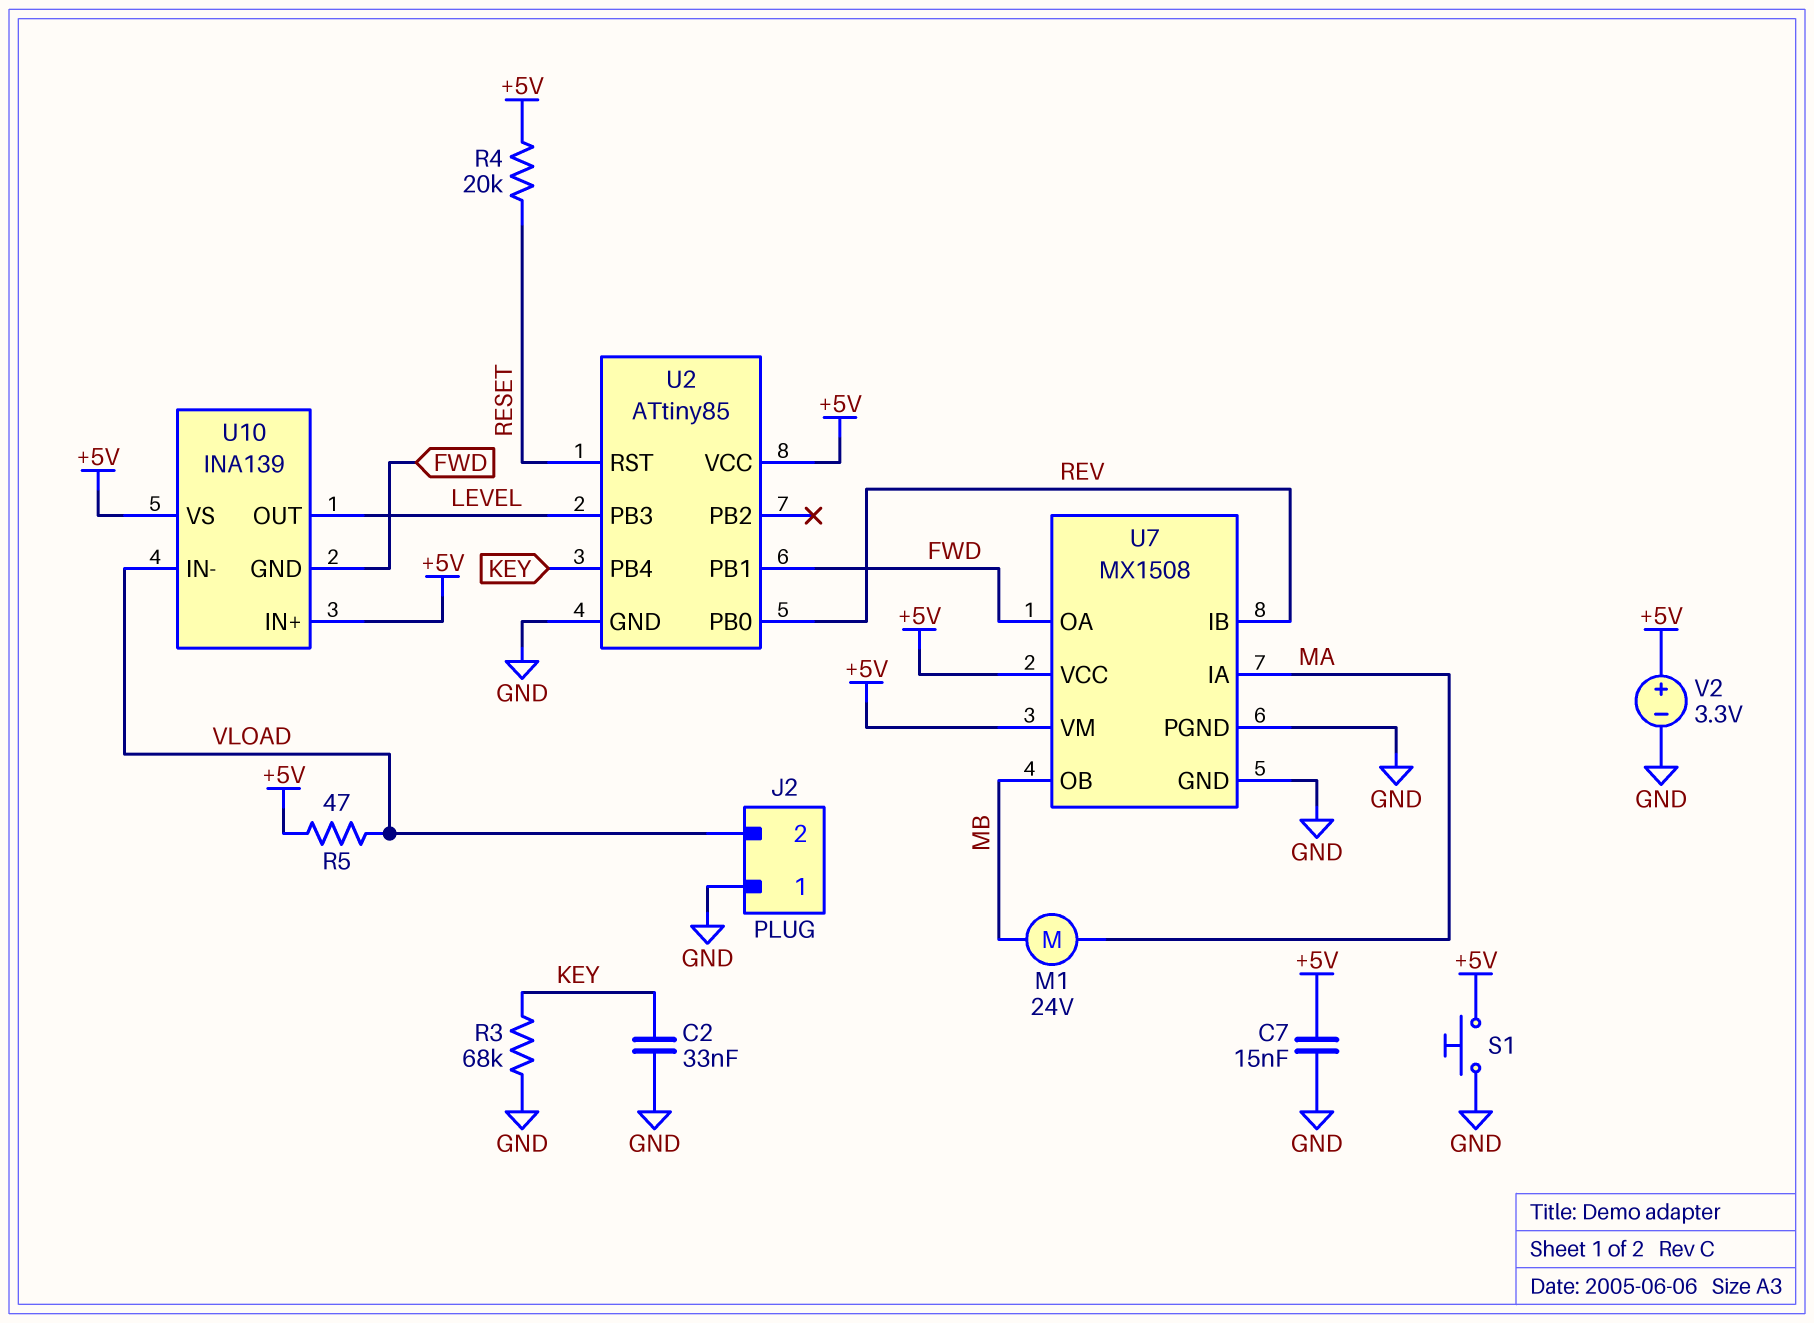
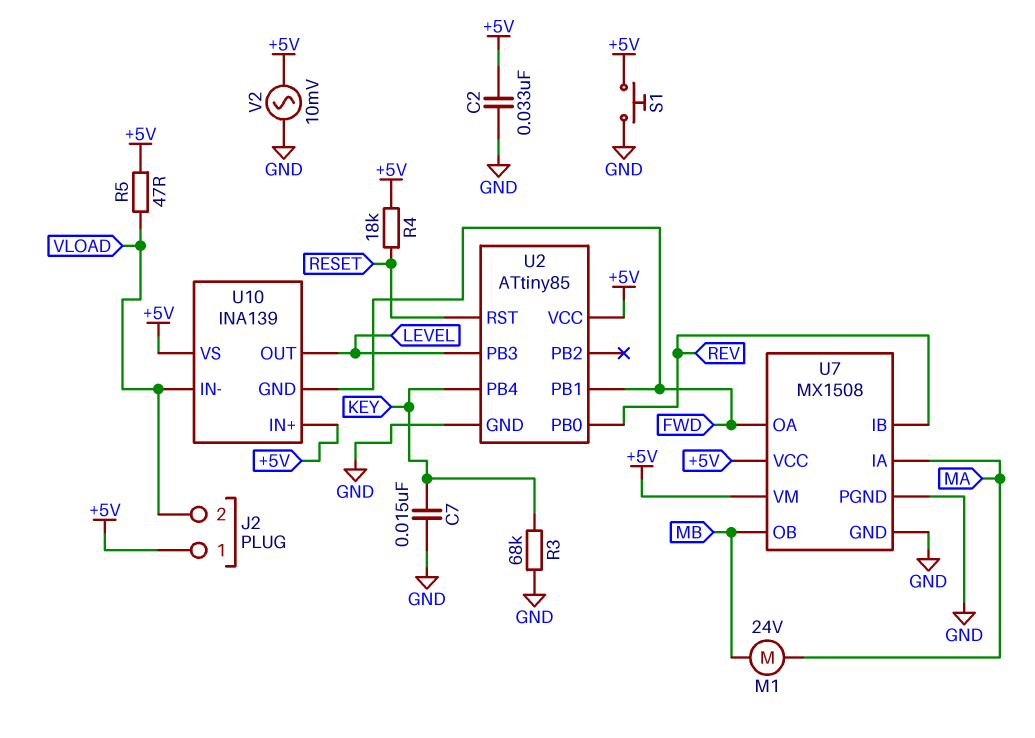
C2: 33nF (GND, KEY) -> 33nF (+5V, GND)
C7: 15nF (+5V, GND) -> 15nF (GND, KEY)
J2 pin 1: GND -> +5V
R4: 20k (+5V, RESET) -> 18k (+5V, RESET)
V2: 3.3V (plus +5V, minus GND) -> AC 10mV (+5V, GND)

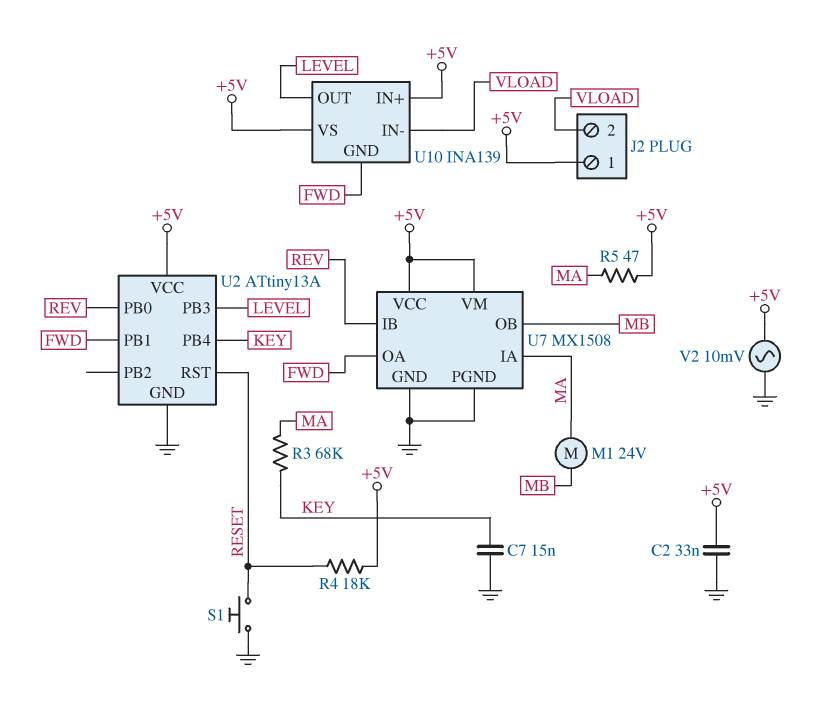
R3: 68k (GND, KEY) -> 68k (KEY, MA)
R5: 47 (+5V, VLOAD) -> 47 (+5V, MA)
S1: button (+5V, GND) -> button (GND, RESET)
U2: ATtiny85 -> ATtiny13A

